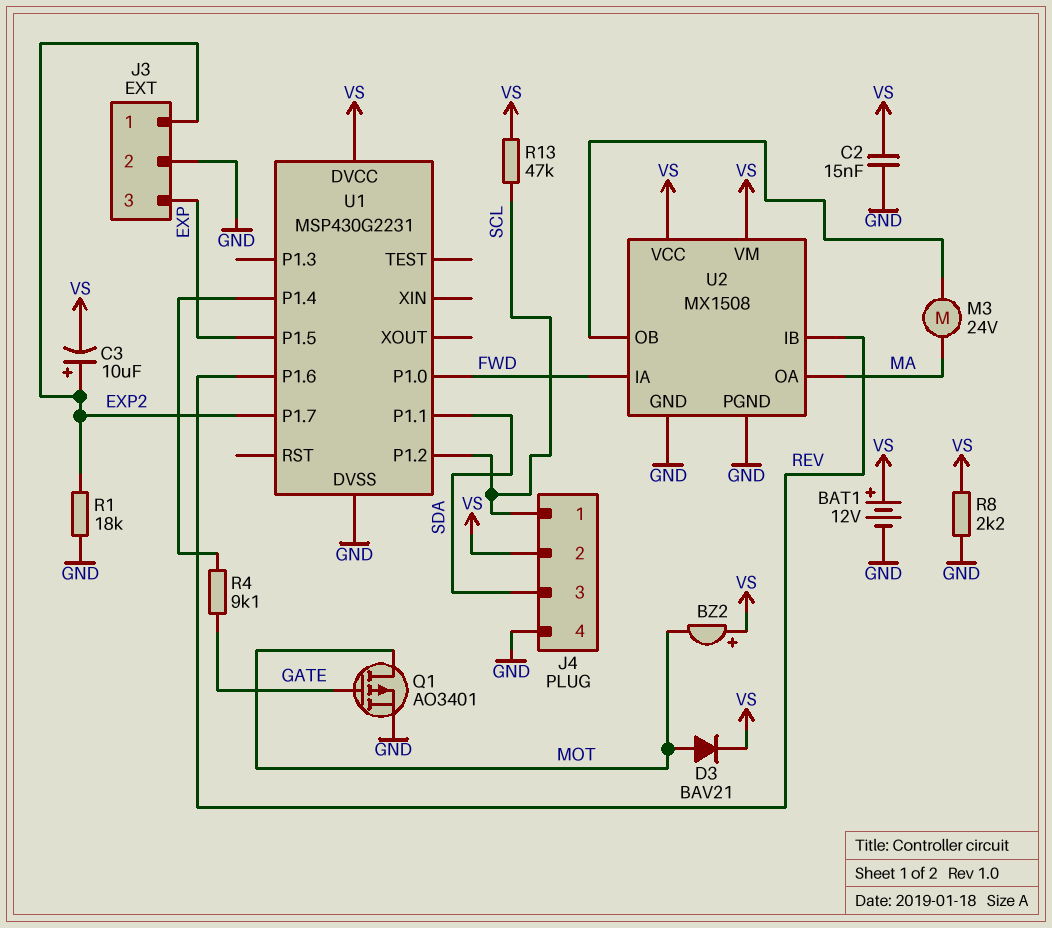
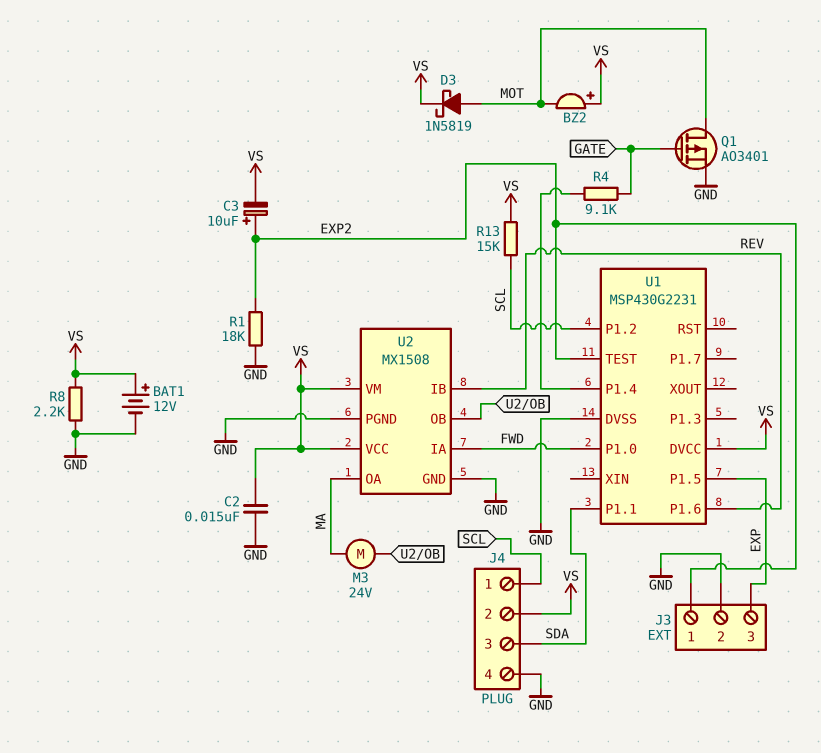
D3: diode BAV21 (A MOT, K VS) -> schottky 1N5819 (A MOT, K VS)
R13: 47k (SCL, VS) -> 15k (SCL, VS)
U1 pin P1.7: EXP2 -> none
U1 pin TEST: none -> EXP2

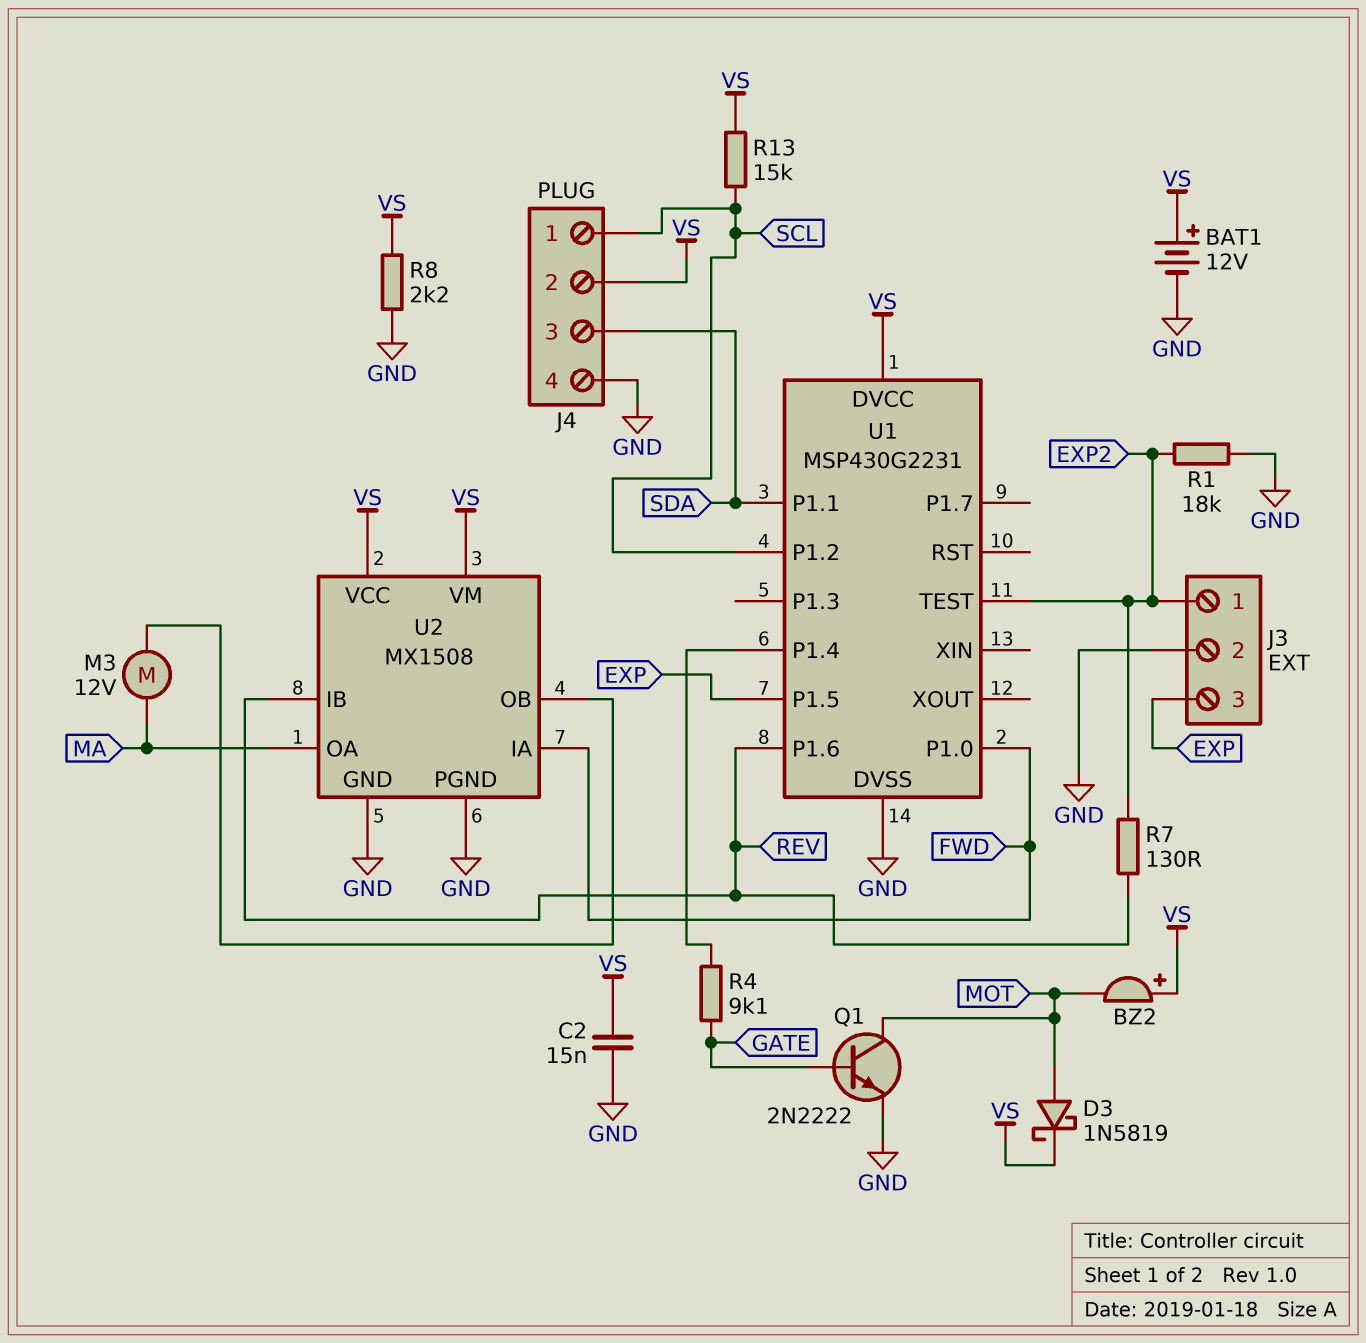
C3: 10uF (plus EXP2, minus VS) -> none
M3: motor 24V (MA, U2/OB) -> motor 12V (MA, U2/OB)
Q1: PMOS AO3401 (G GATE, D MOT, S GND) -> NPN 2N2222 (B GATE, C MOT, E GND)
R7: none -> 130 (EXP2, REV)

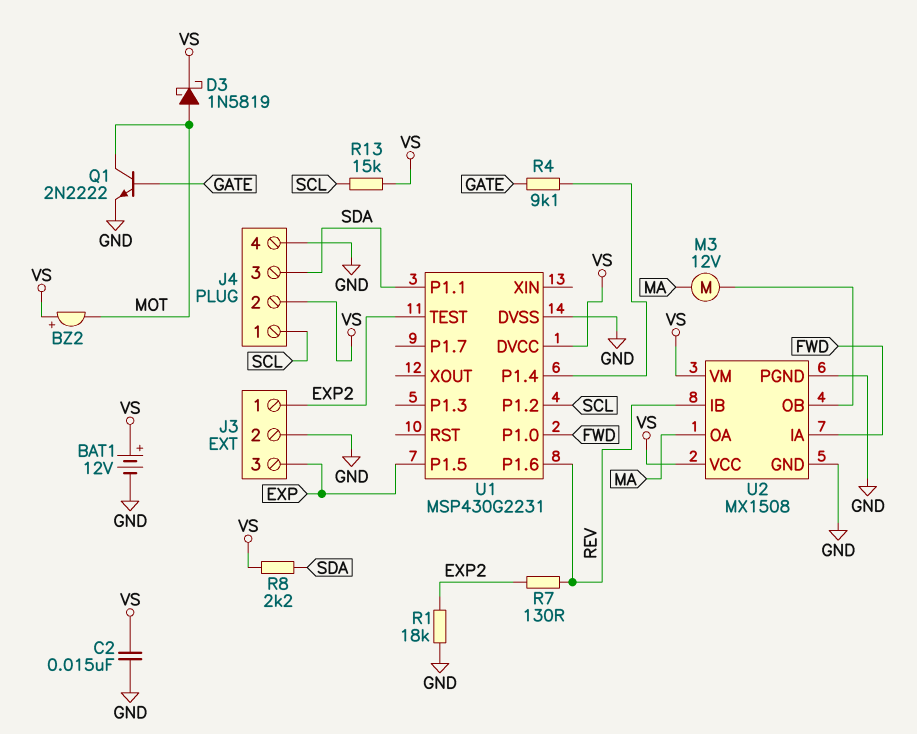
R8: 2.2k (GND, VS) -> 2.2k (SDA, VS)

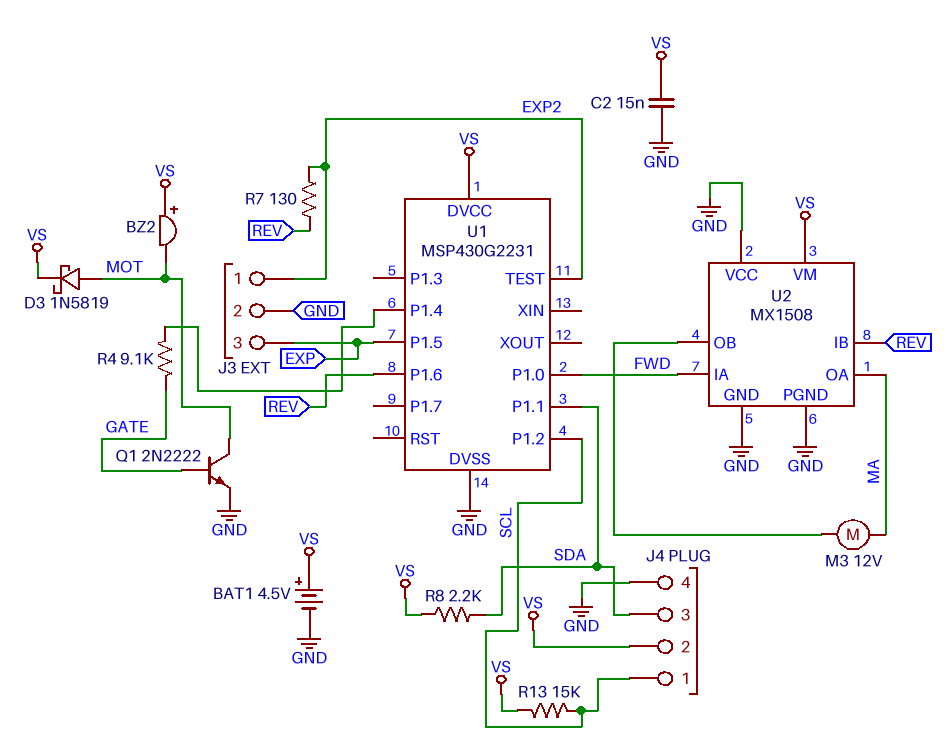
BAT1: 12V (plus VS, minus GND) -> 4.5V (plus VS, minus GND)
R1: 18k (EXP2, GND) -> none
U2 pin VCC: VS -> GND

